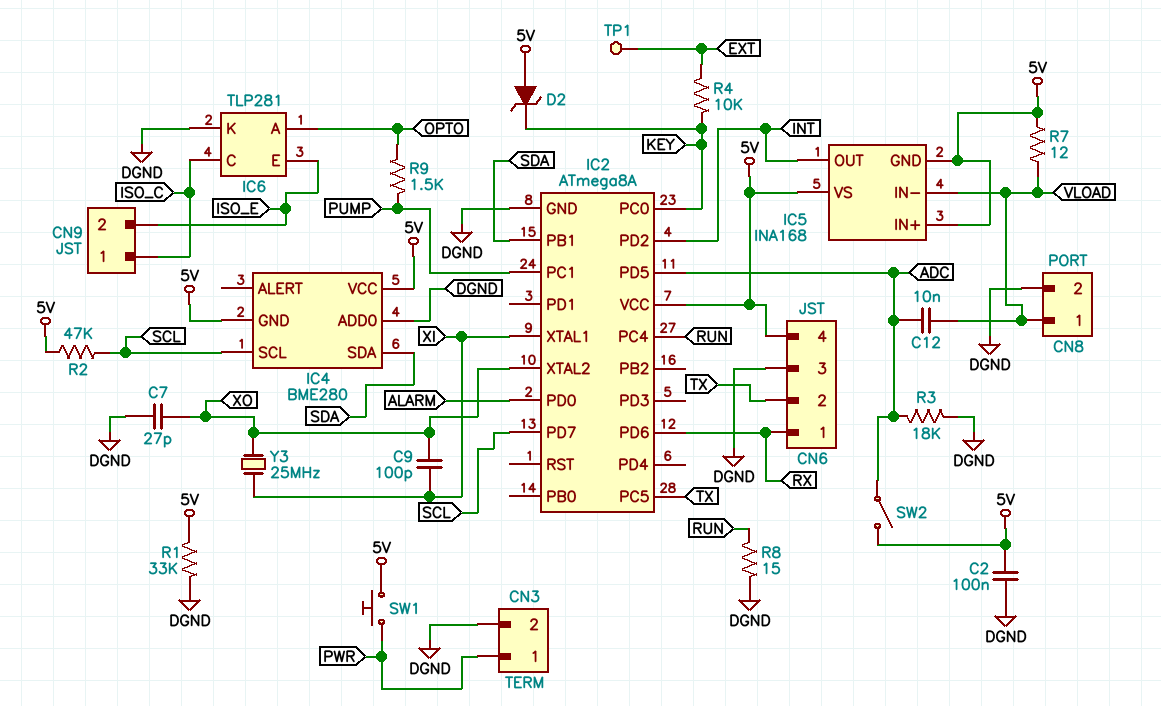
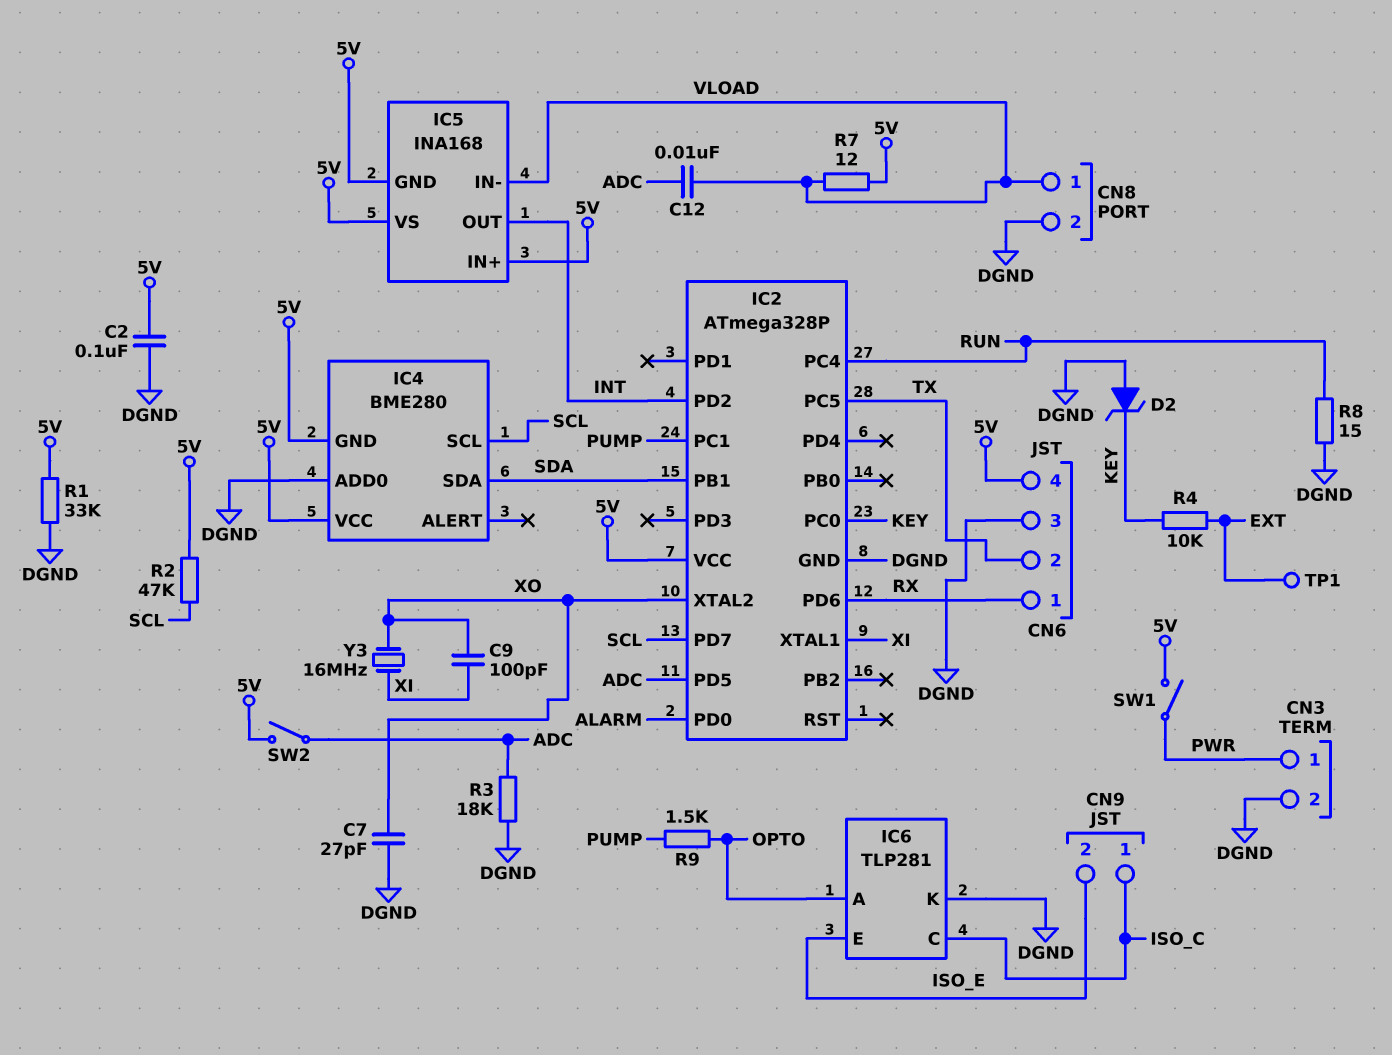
D2: zener (A 5V, K KEY) -> zener (A DGND, K KEY)
IC2: ATmega8A -> ATmega328P
SW1: button (5V, PWR) -> switch (5V, PWR)
Y3: 25MHz (XI, XO) -> 16MHz (XI, XO)

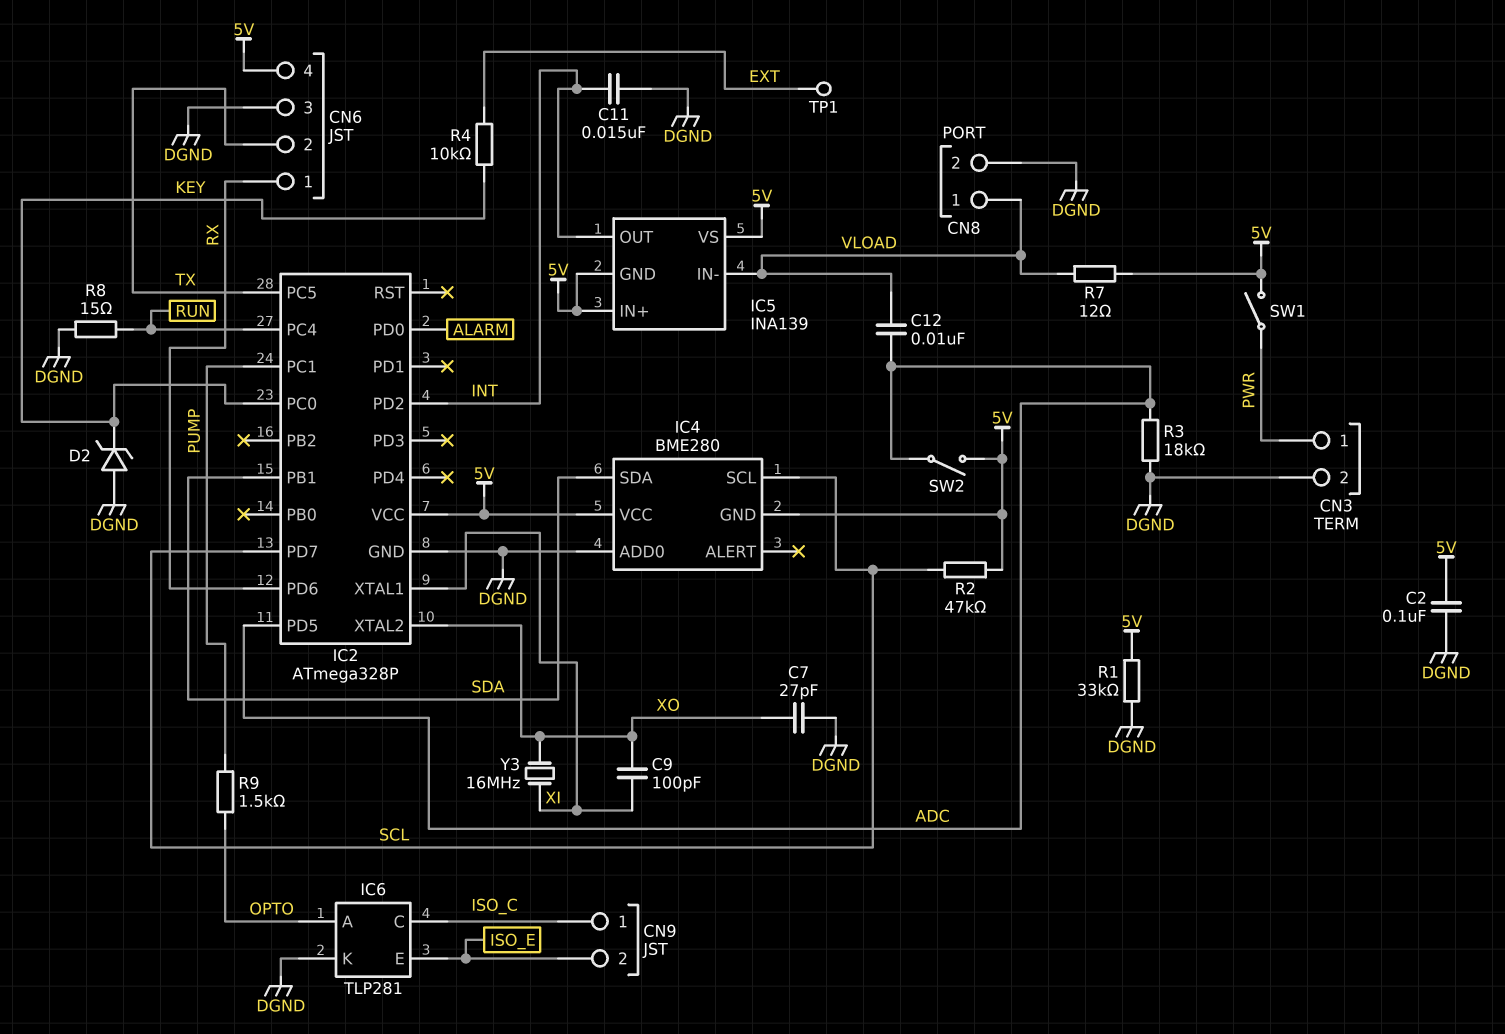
C11: none -> 15nF (DGND, INT)
IC5: INA168 -> INA139

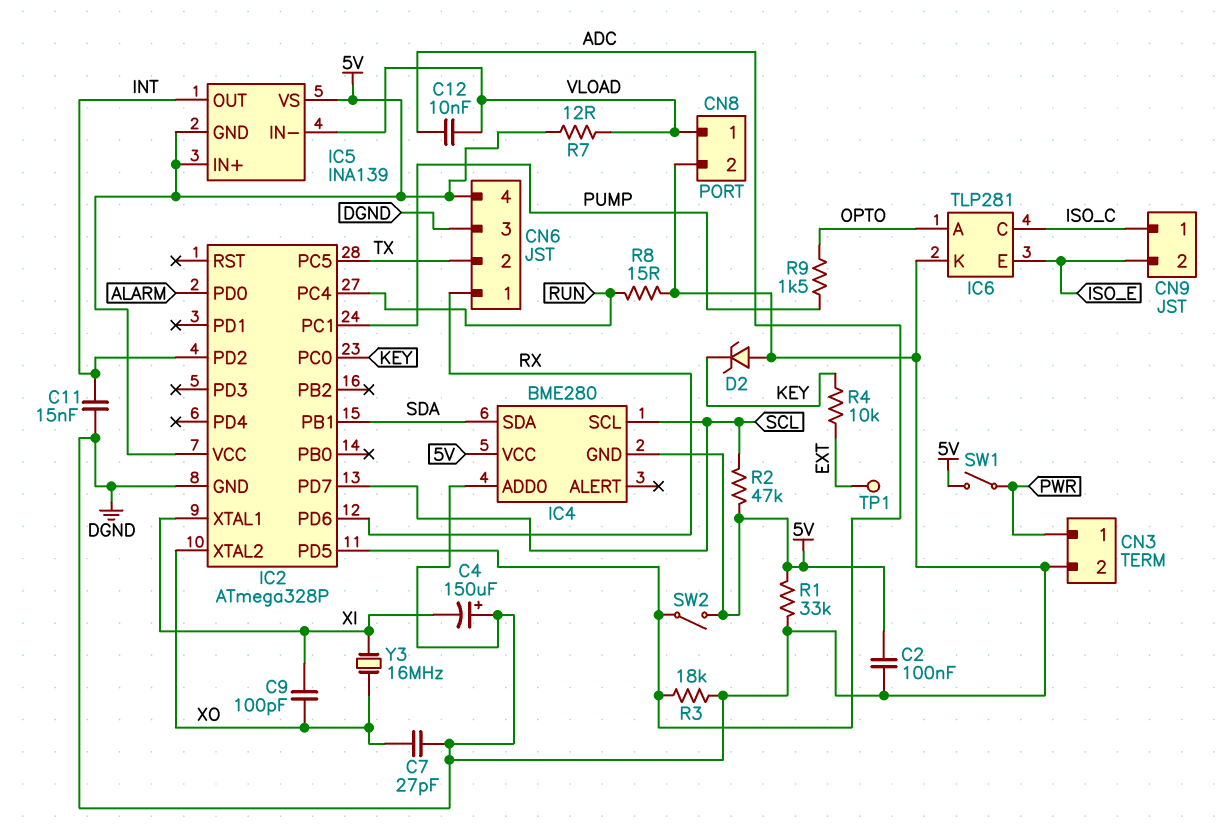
C4: none -> 150uF (plus DGND, minus XI)

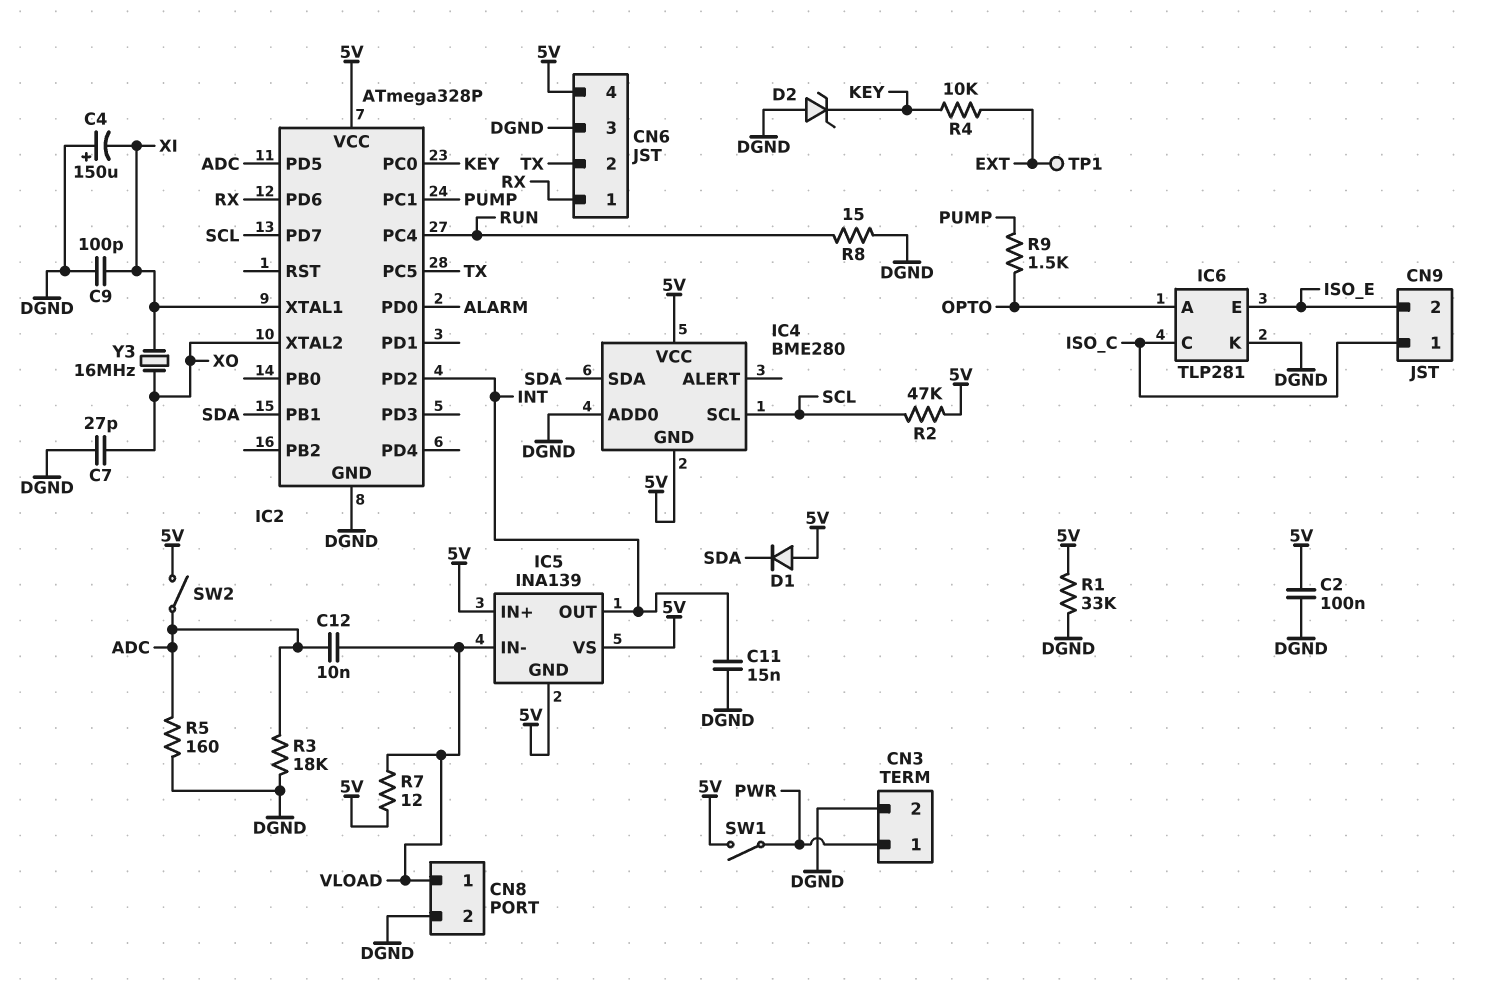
C9: 100pF (XI, XO) -> 100pF (DGND, XI)
D1: none -> diode (A 5V, K SDA)
R5: none -> 160 (ADC, DGND)

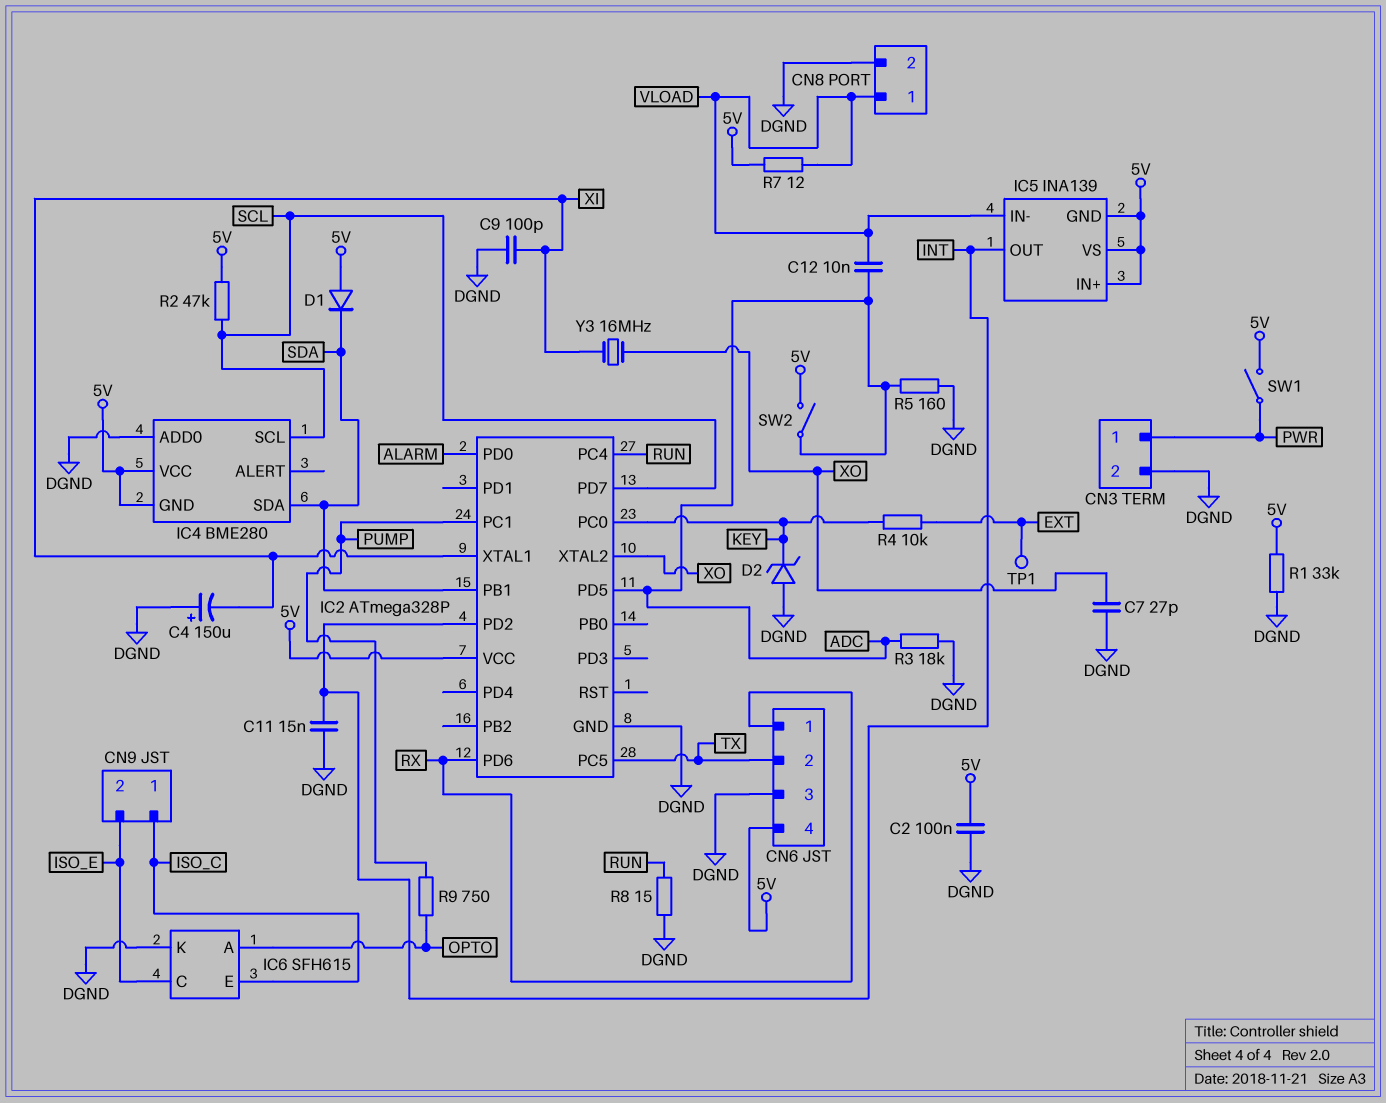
IC6: TLP281 -> SFH615
IC6 pin C: ISO_C -> ISO_E
IC6 pin E: ISO_E -> ISO_C
R9: 1.5k (OPTO, PUMP) -> 750 (OPTO, PUMP)

